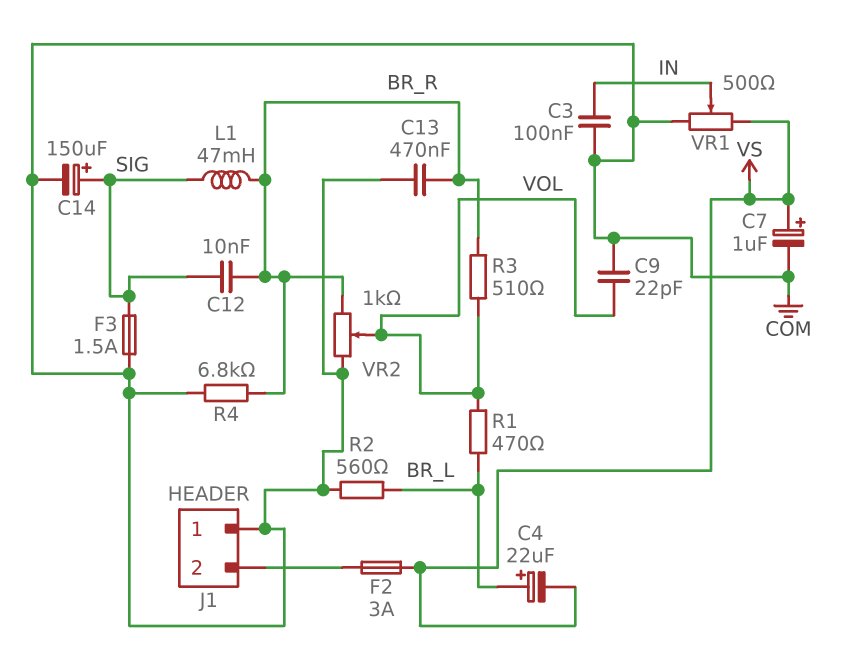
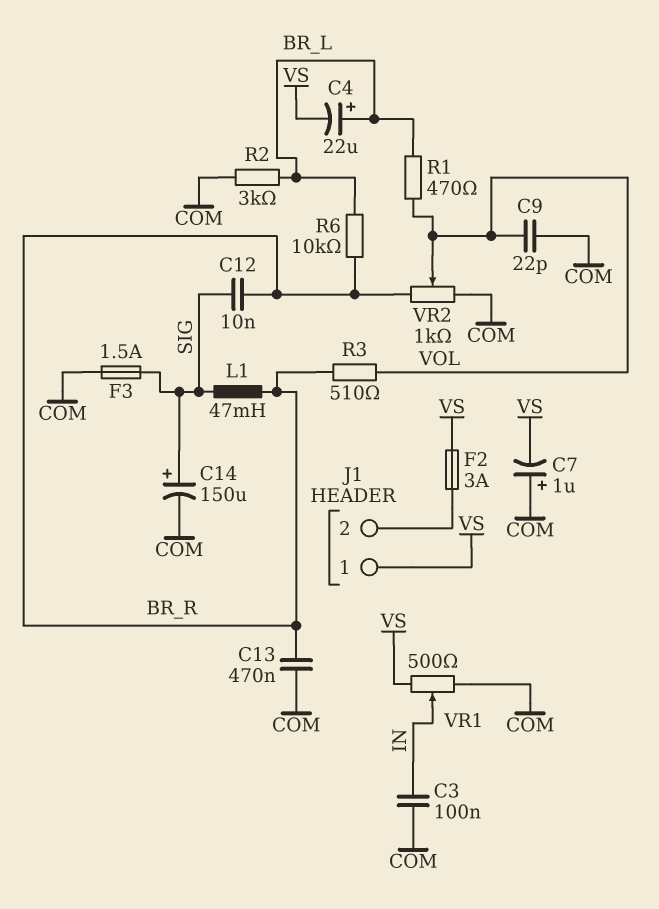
C7: 1uF (plus VS, minus COM) -> 1uF (plus COM, minus VS)
J1 pin 1: COM -> VS
R2: 560 (BR_L, COM) -> 3k (BR_L, COM)
R4: 6.8k (BR_R, COM) -> none
R6: none -> 10k (BR_L, BR_R)

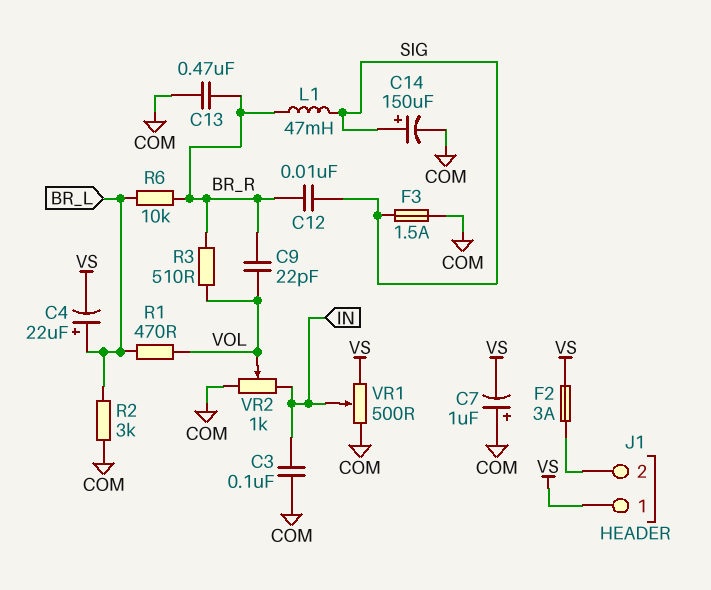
C9: 22pF (COM, VOL) -> 22pF (BR_R, VOL)
VR2: 1k (BR_R, COM, wiper VOL) -> 1k (COM, IN, wiper VOL)

